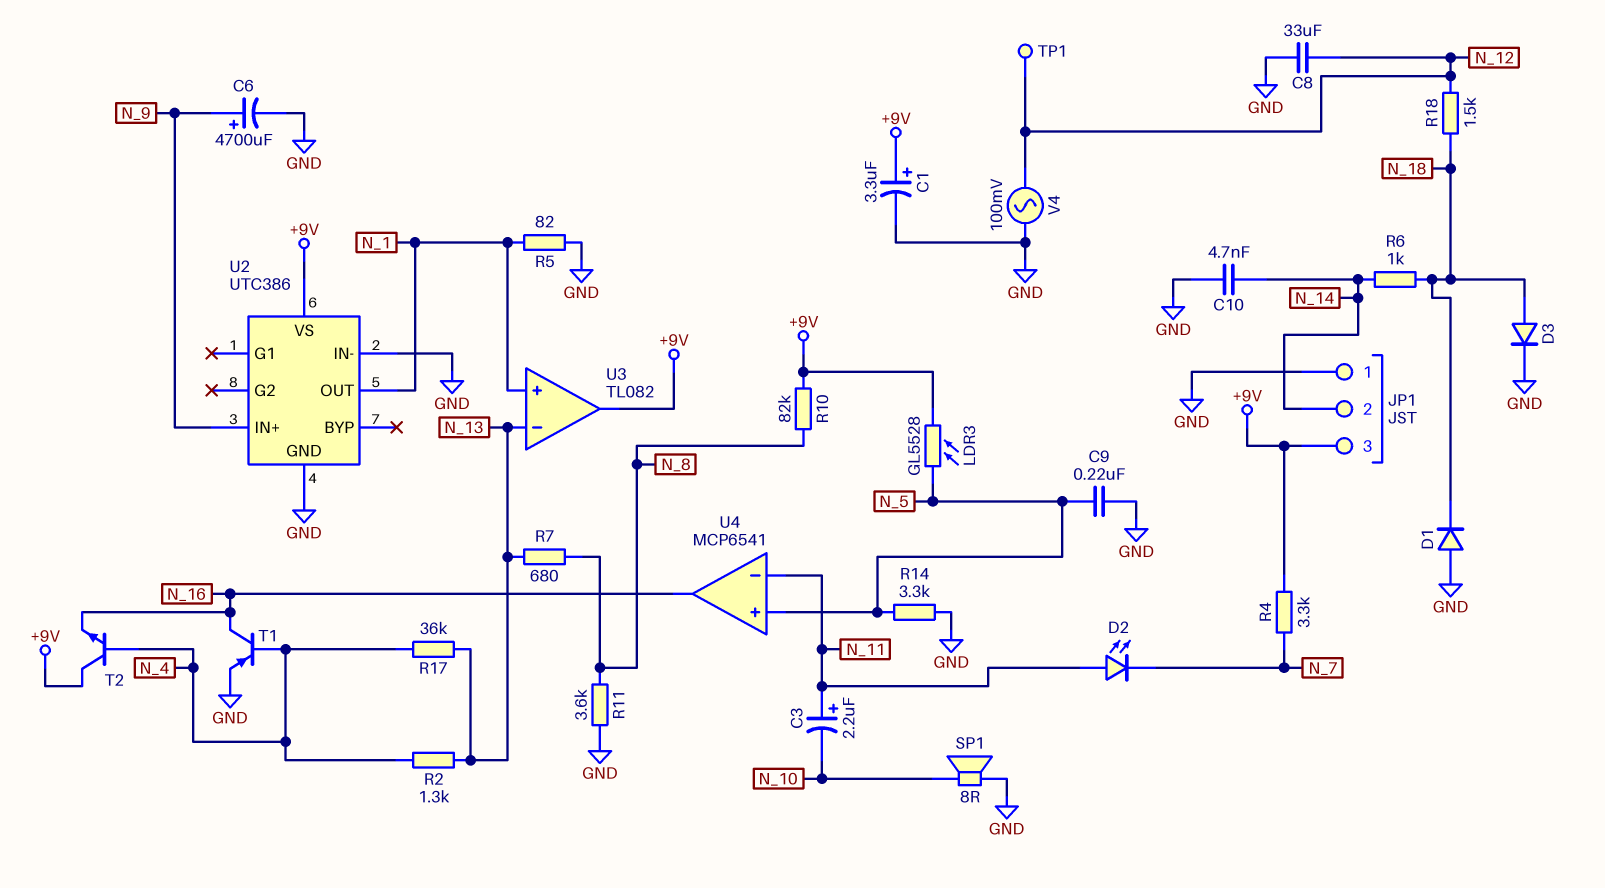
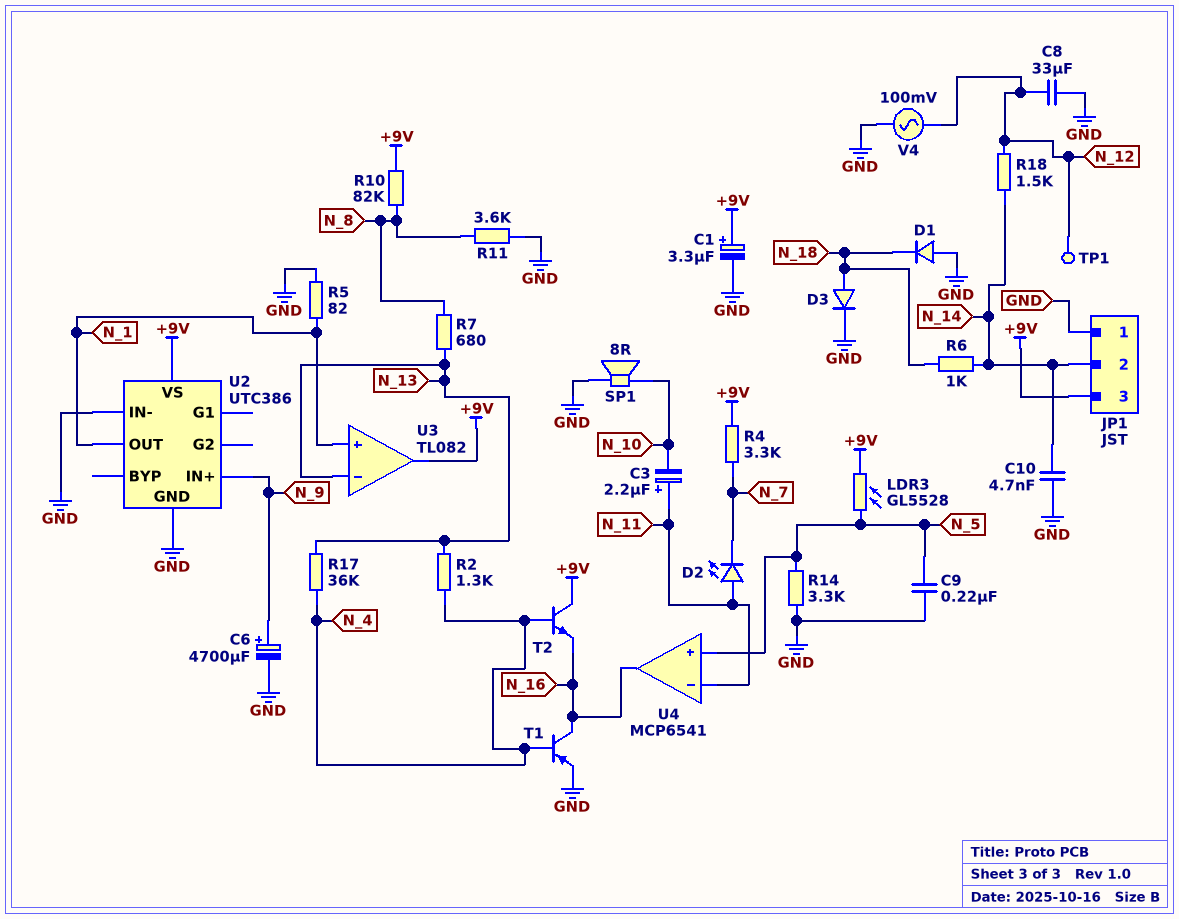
R18: 1.5k (N_12, N_18) -> 1.5k (N_12, N_14)

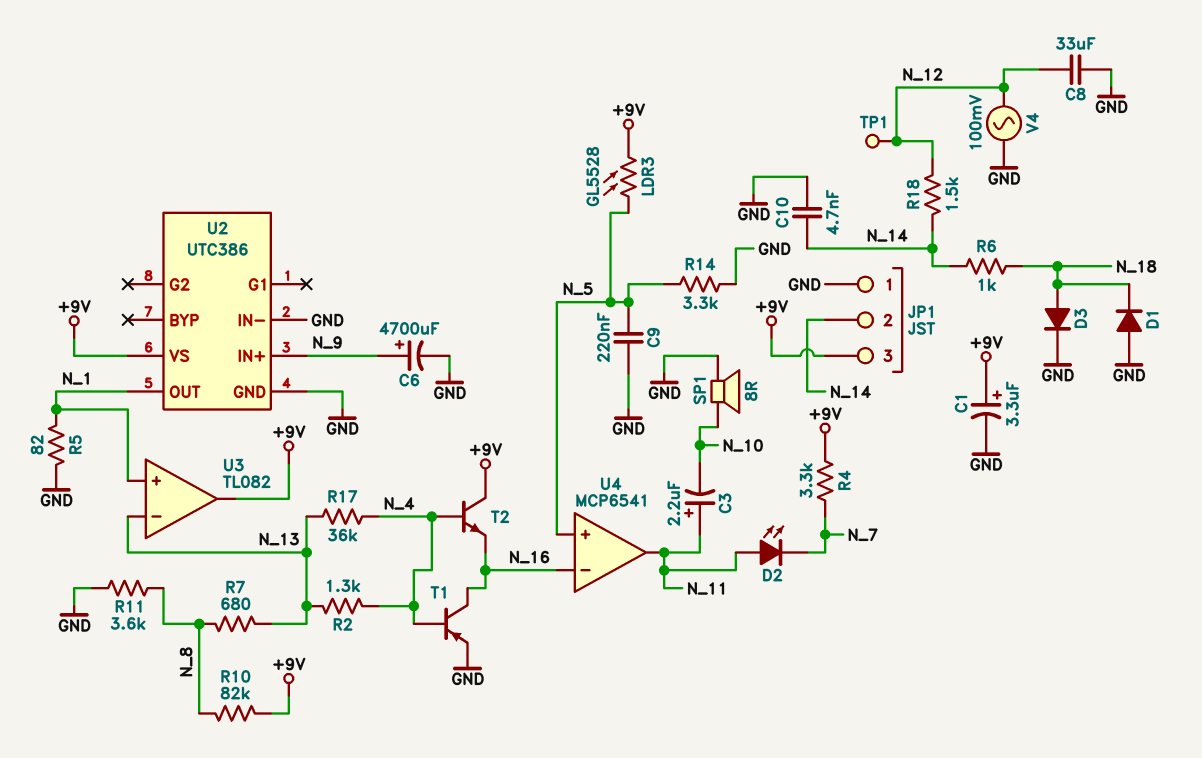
U4 pin in-: N_11 -> N_16
U4 pin out: N_16 -> N_11

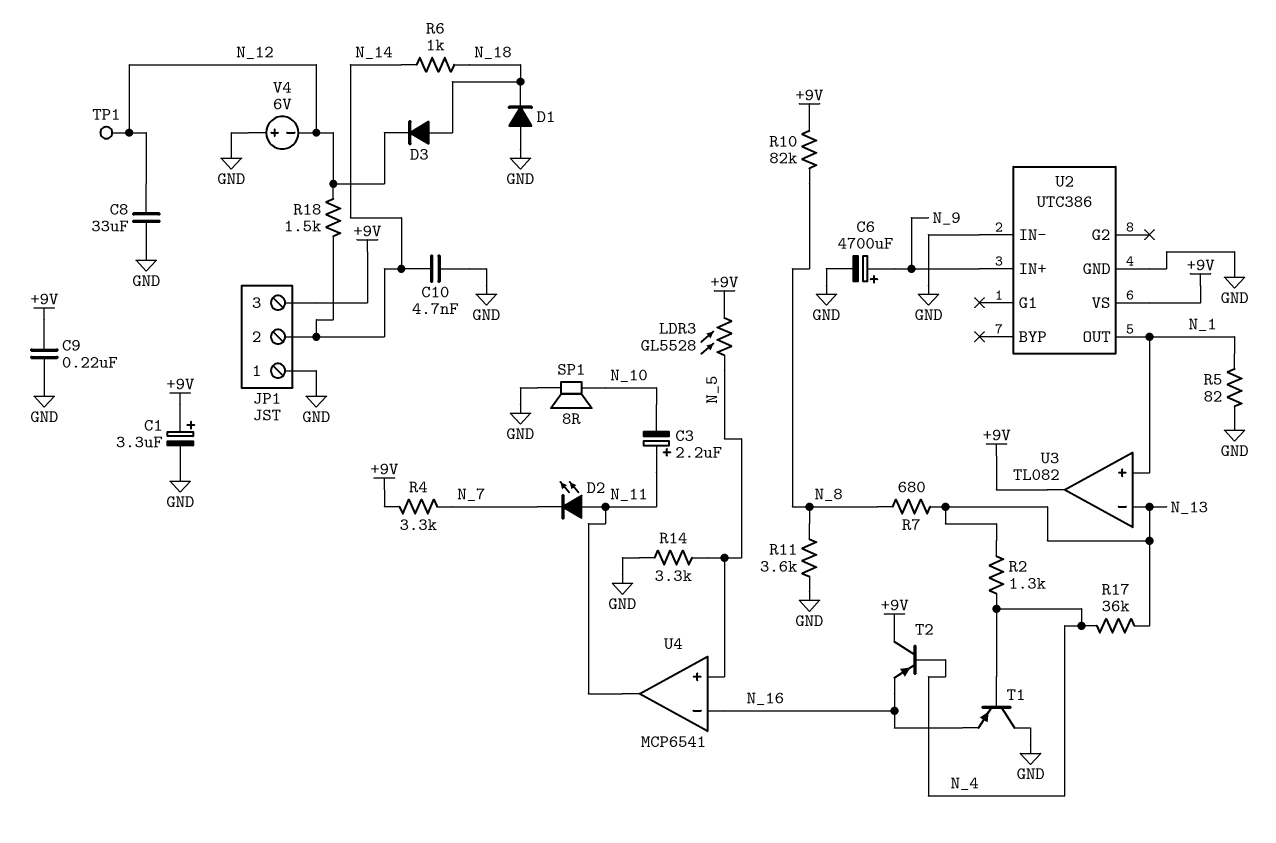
C9: 220nF (GND, N_5) -> 220nF (+9V, GND)
D3: diode (A N_18, K GND) -> diode (A N_18, K N_12)
T1: PNP (B N_4, C N_16, E GND) -> PNP (B N_4, C GND, E N_16)
T2: NPN (B N_4, C +9V, E N_16) -> PNP (B N_4, C +9V, E N_16)
V4: AC 100mV (GND, N_12) -> 6V (plus GND, minus N_12)

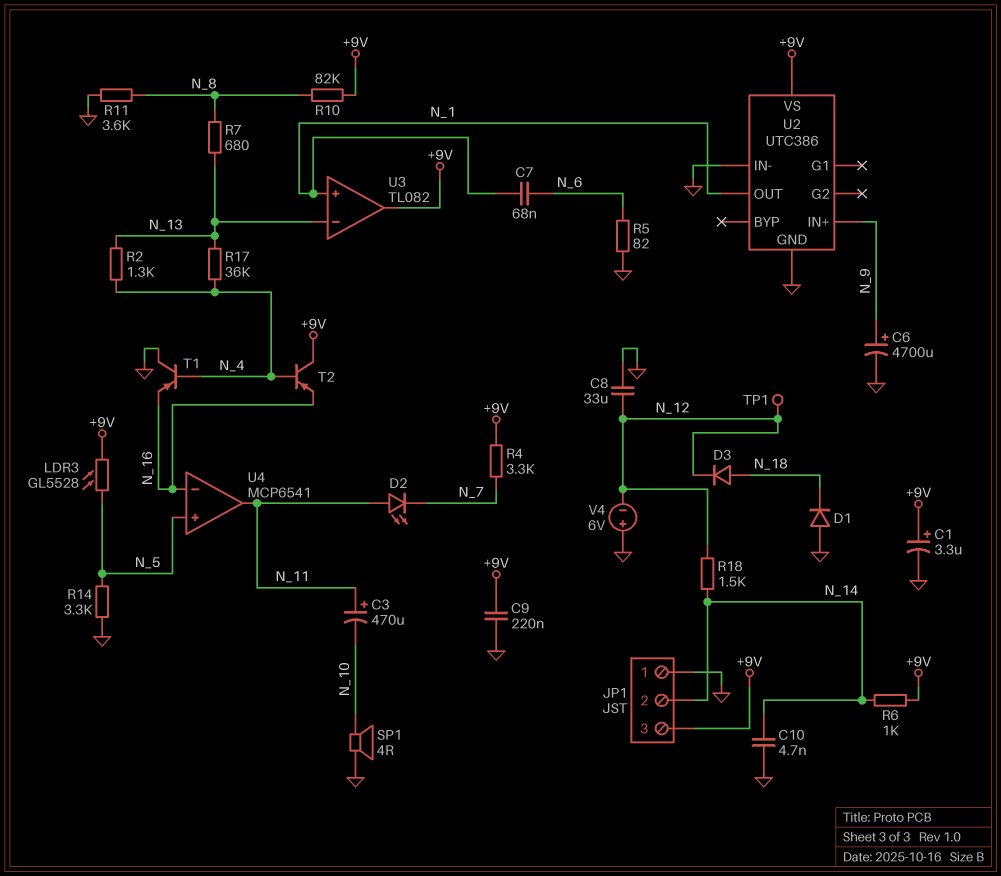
C3: 2.2uF (plus N_11, minus N_10) -> 470uF (plus N_11, minus N_10)
C7: none -> 68nF (N_1, N_6)
R5: 82 (GND, N_1) -> 82 (GND, N_6)
R6: 1k (N_14, N_18) -> 1k (+9V, N_14)
SP1: speaker 8R (GND, N_10) -> speaker 4R (GND, N_10)

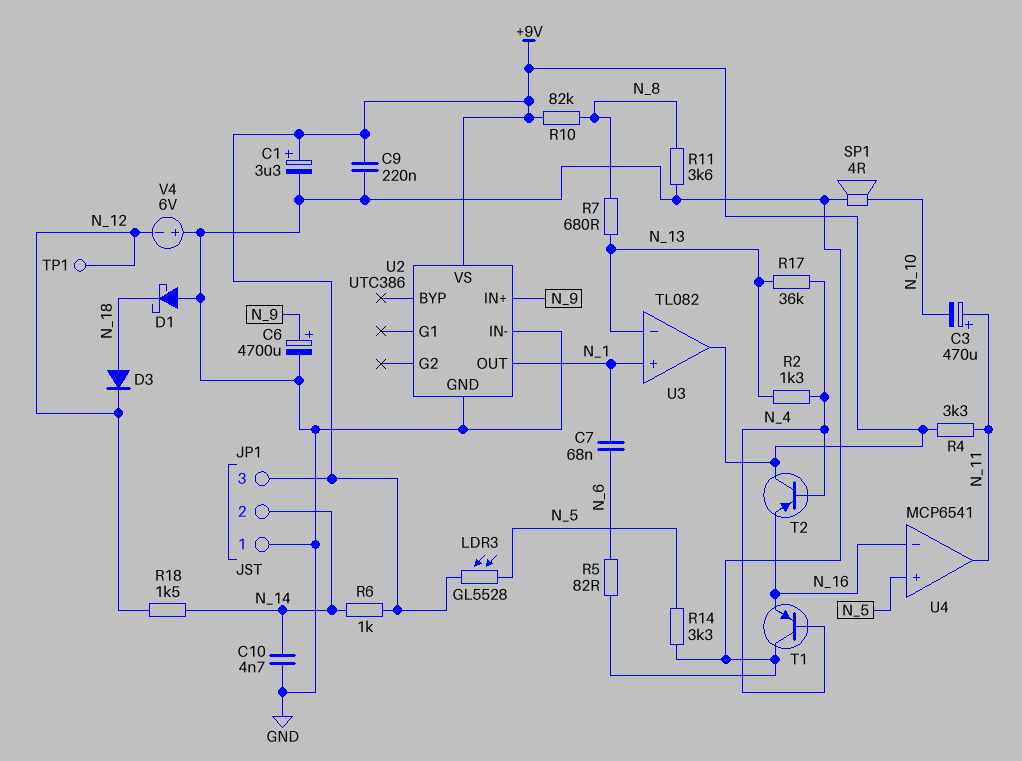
C8: 33uF (GND, N_12) -> none
D1: diode (A GND, K N_18) -> schottky (A GND, K N_18)
D2: LED (A N_11, K N_7) -> none
R4: 3.3k (+9V, N_7) -> 3.3k (+9V, N_11)

